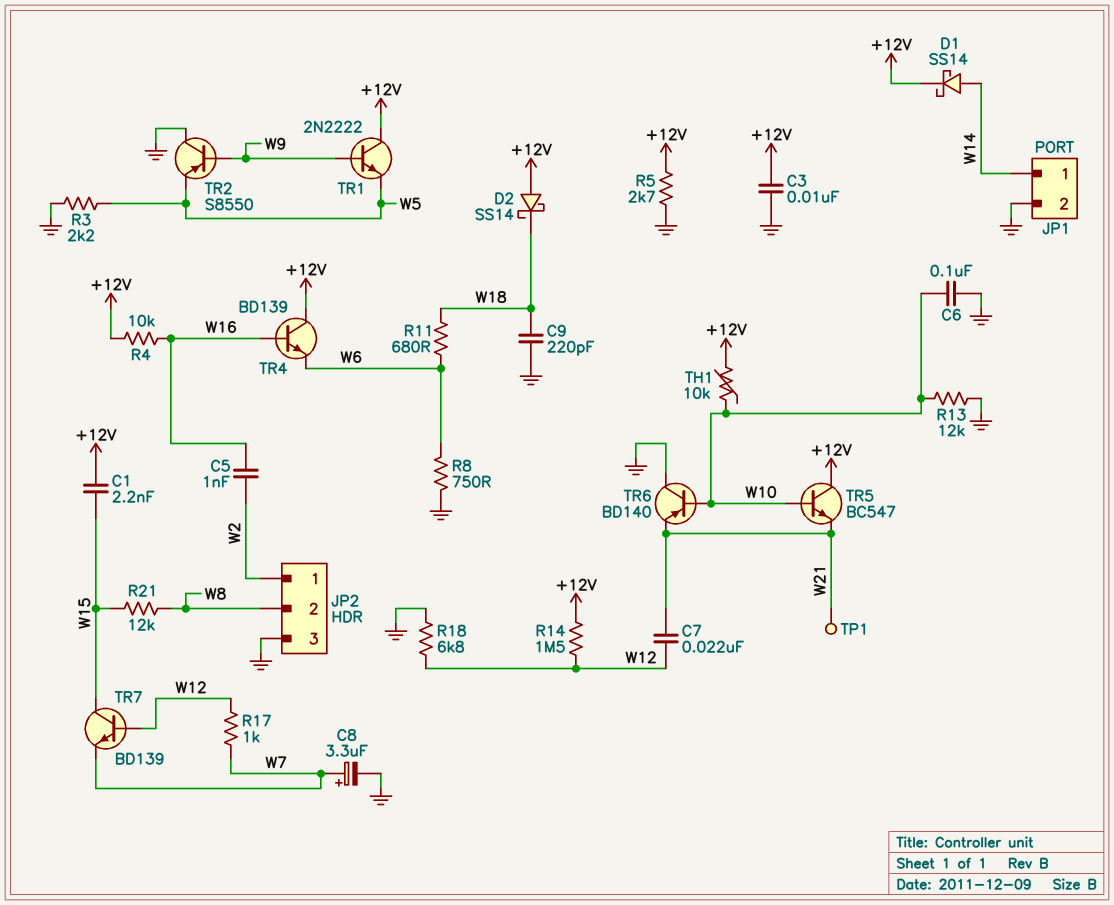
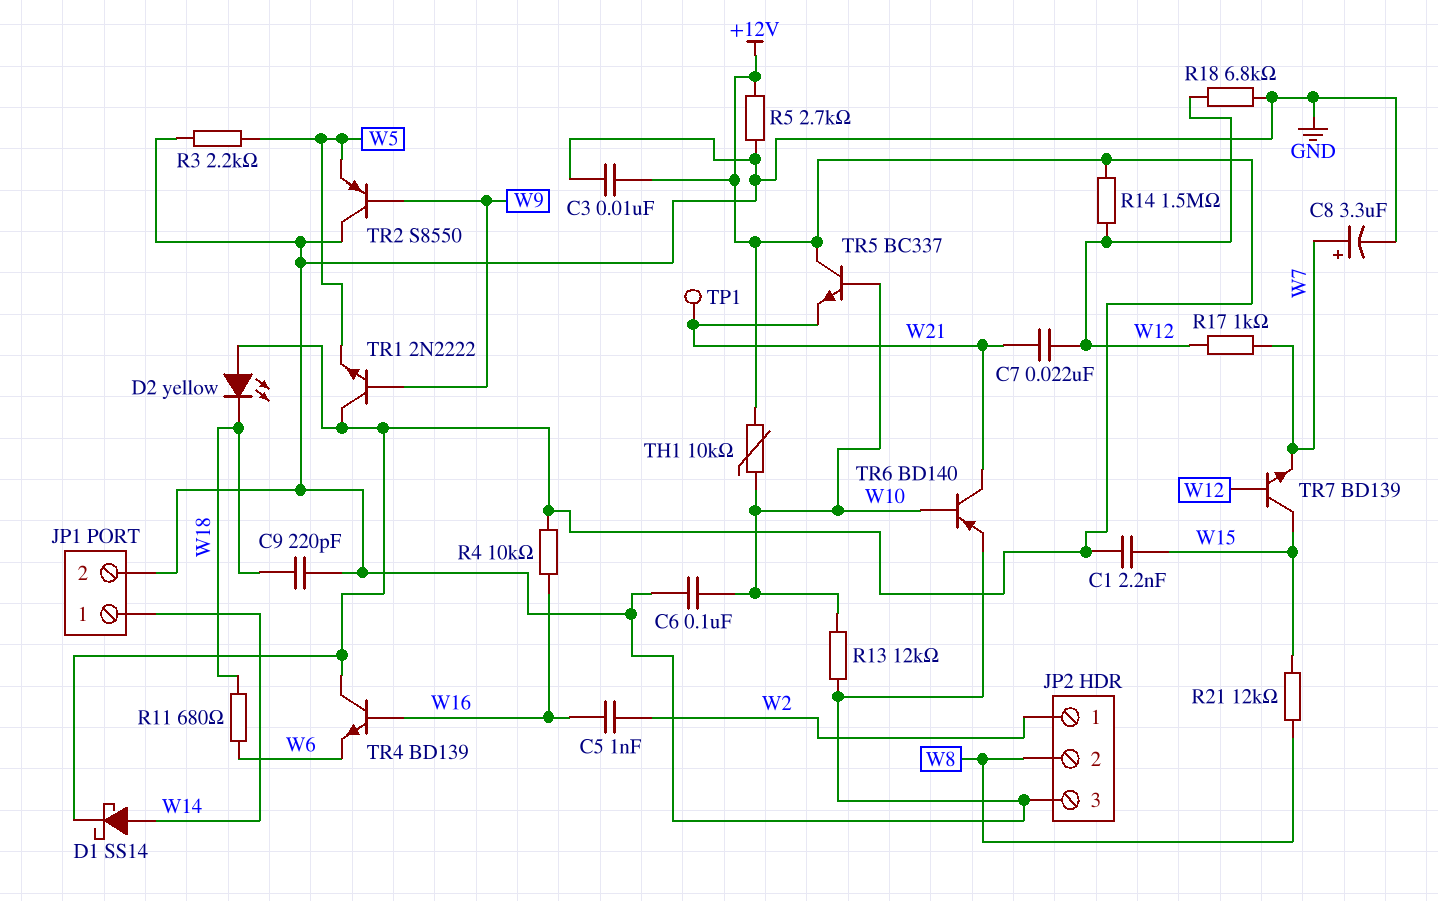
D2: schottky SS14 (A +12V, K W18) -> LED yellow (A +12V, K W18)
R8: 750 (GND, W6) -> none
TR5: NPN BC547 (B W10, C +12V, E W21) -> NPN BC337 (B W10, C +12V, E W21)
TR6: PNP BD140 (B W10, C GND, E W21) -> PNP BD140 (B W10, C W21, E GND)

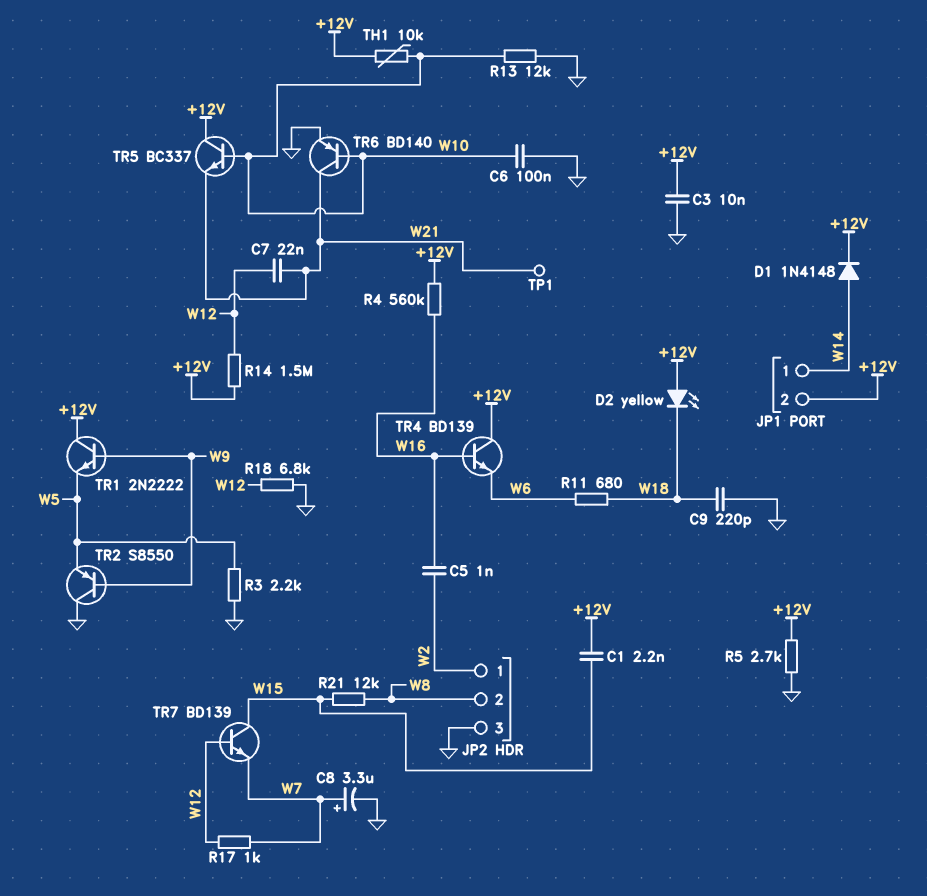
D1: schottky SS14 (A W14, K +12V) -> diode 1N4148 (A W14, K +12V)
JP1 pin 2: GND -> +12V
R4: 10k (+12V, W16) -> 560k (+12V, W16)

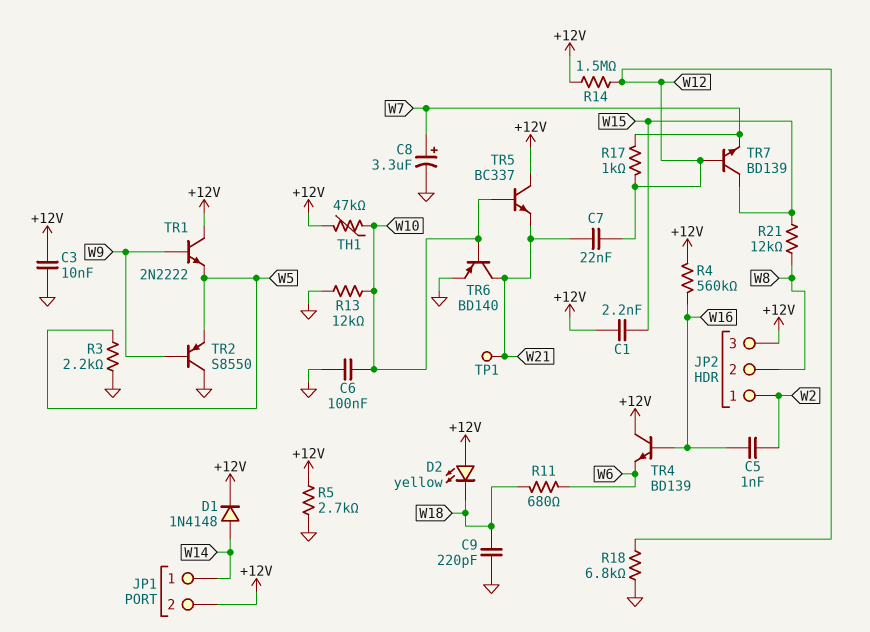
JP2 pin 3: GND -> +12V
TH1: 10k (+12V, W10) -> 47k (+12V, W10)

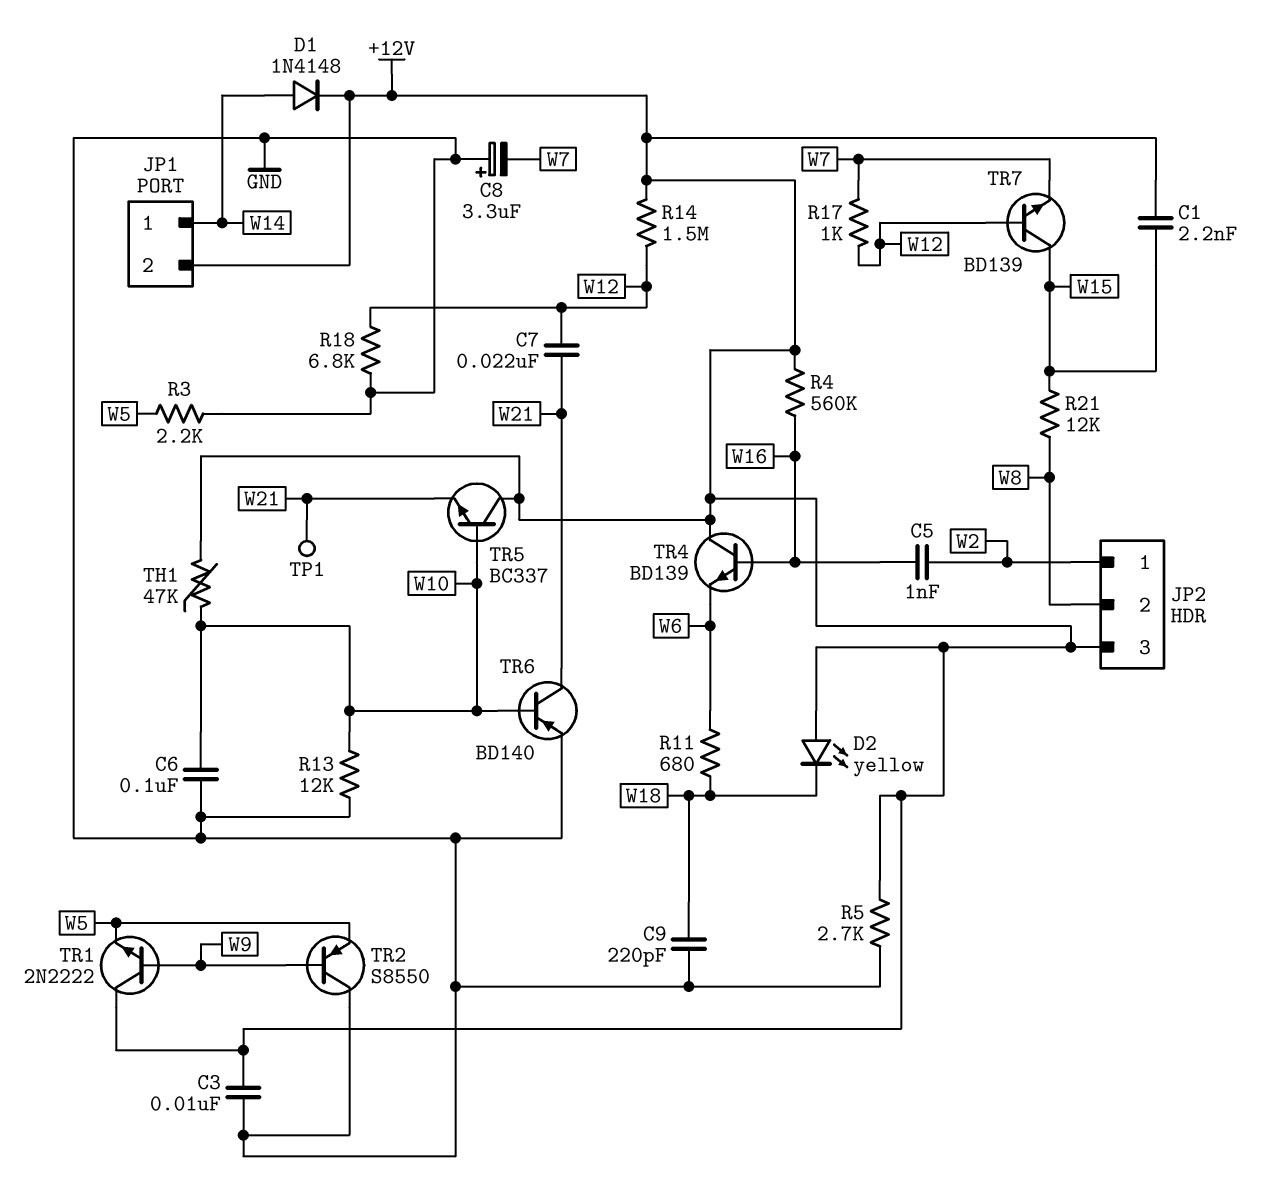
C8: 3.3uF (plus W7, minus GND) -> 3.3uF (plus GND, minus W7)

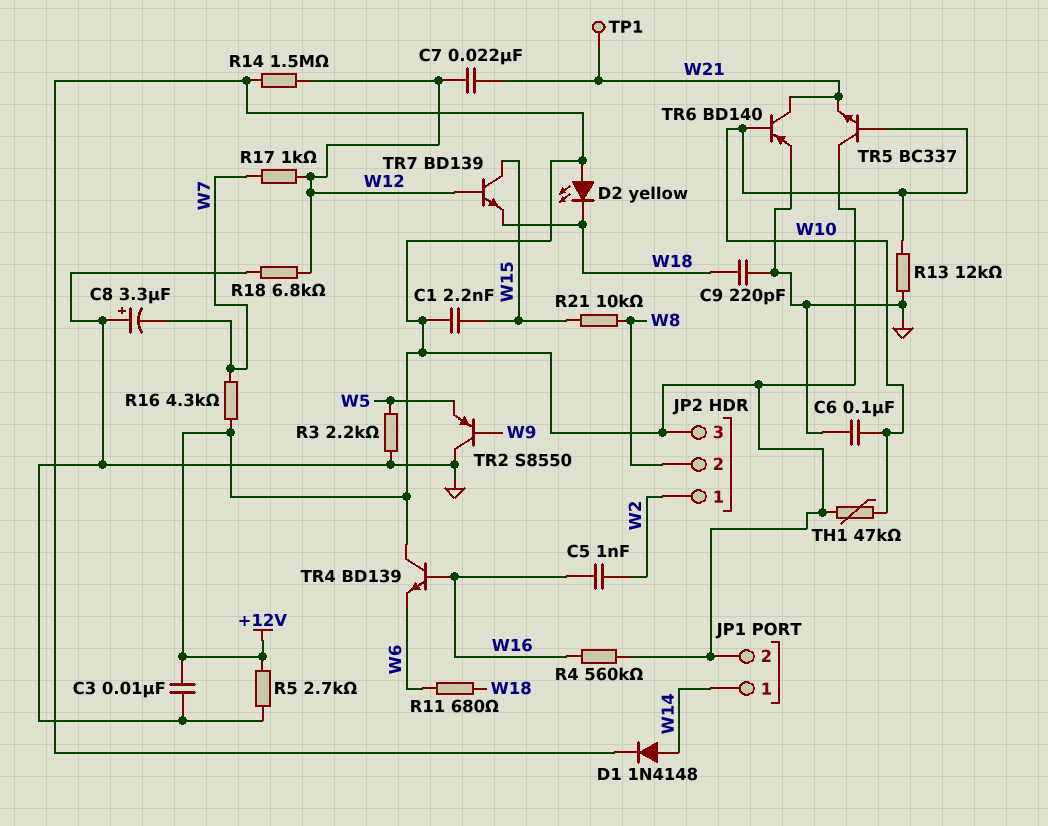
R16: none -> 4.3k (+12V, W7)
R21: 12k (W8, W15) -> 10k (W8, W15)
TR1: NPN 2N2222 (B W9, C +12V, E W5) -> none
TR7: NPN BD139 (B W12, C W15, E W7) -> NPN BD139 (B W12, C W15, E W18)

